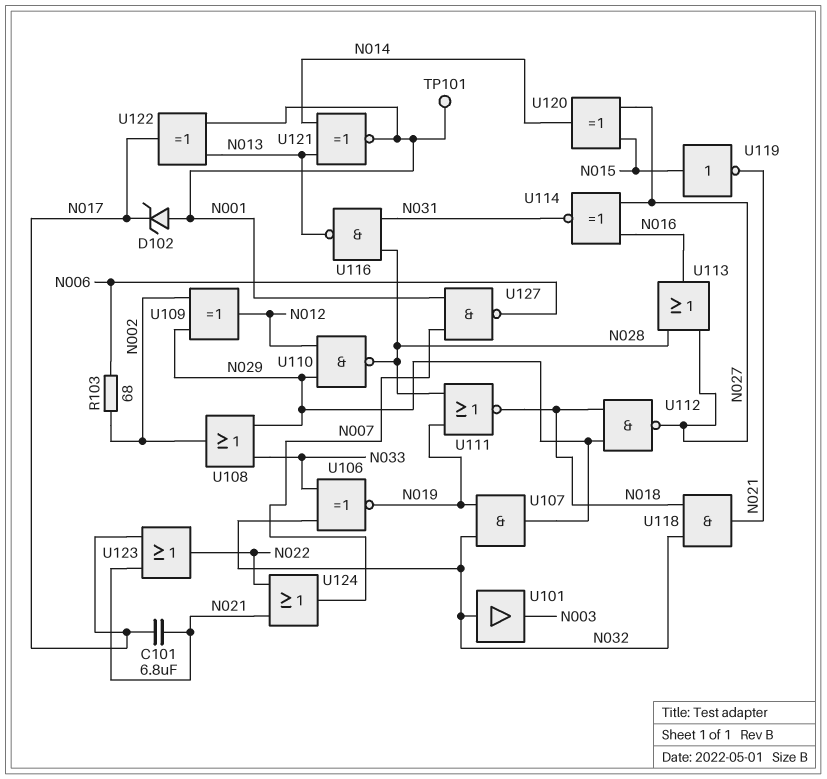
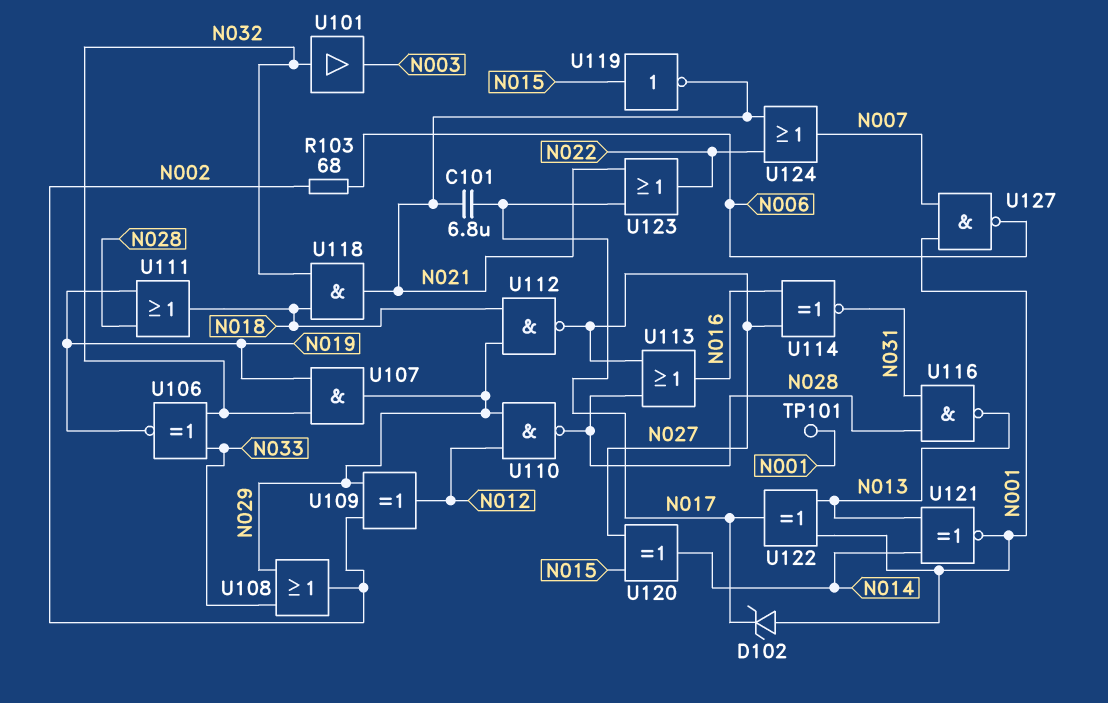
U111: NOR (in N019, in N028, out N018) -> OR (in N019, in N028, out N018)

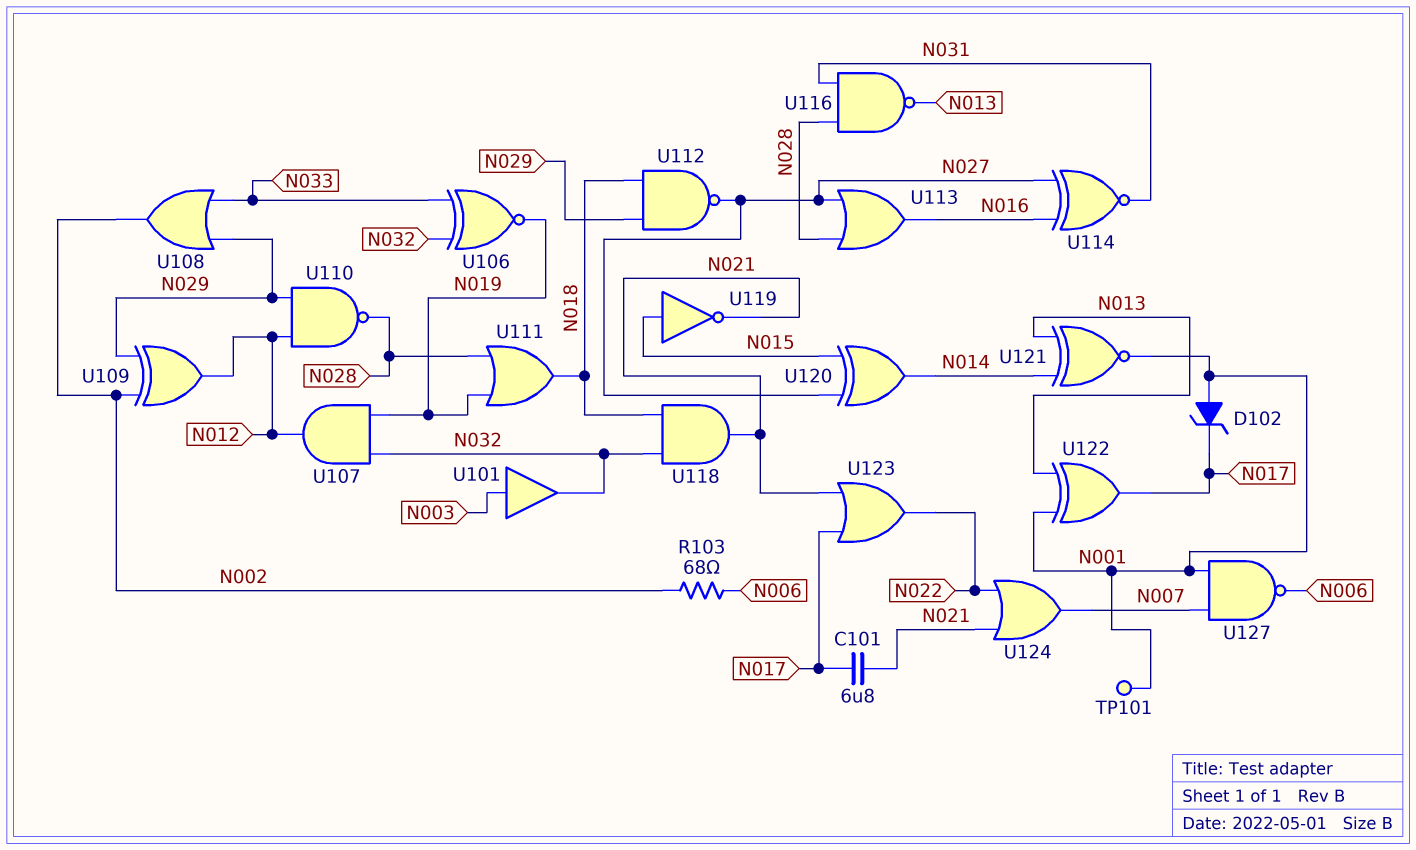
U101: buffer (in N032, out N003) -> buffer (in N003, out N032)
U107: AND (in N019, in N032, out N029) -> AND (in N019, in N032, out N012)

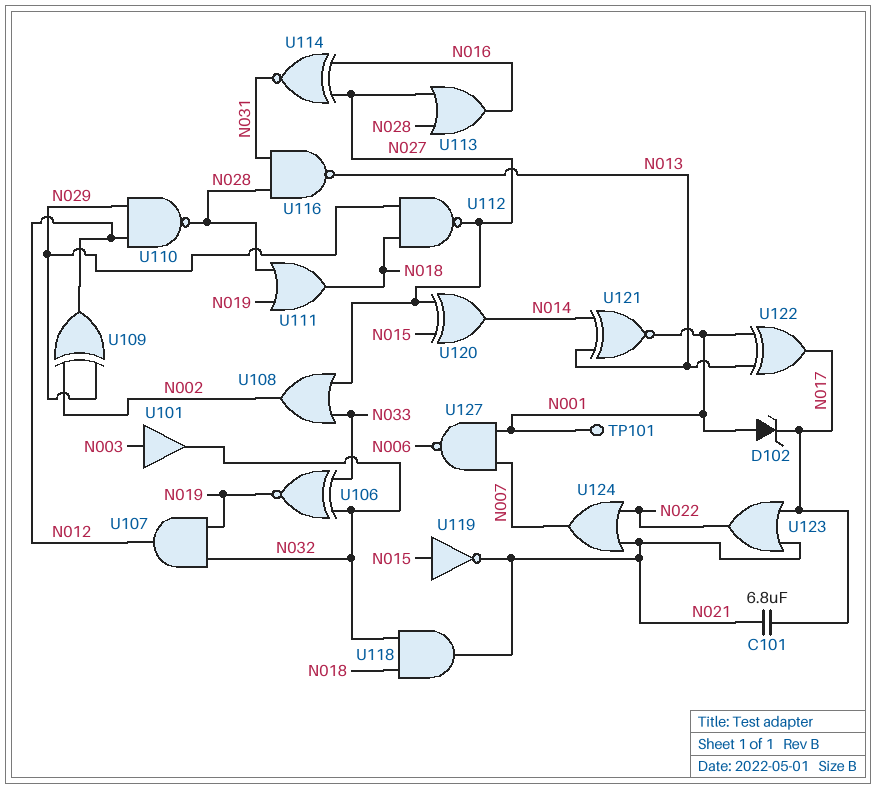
R103: 68 (N002, N006) -> none
U108: OR (in N029, in N033, out N002) -> OR (in N027, in N033, out N002)

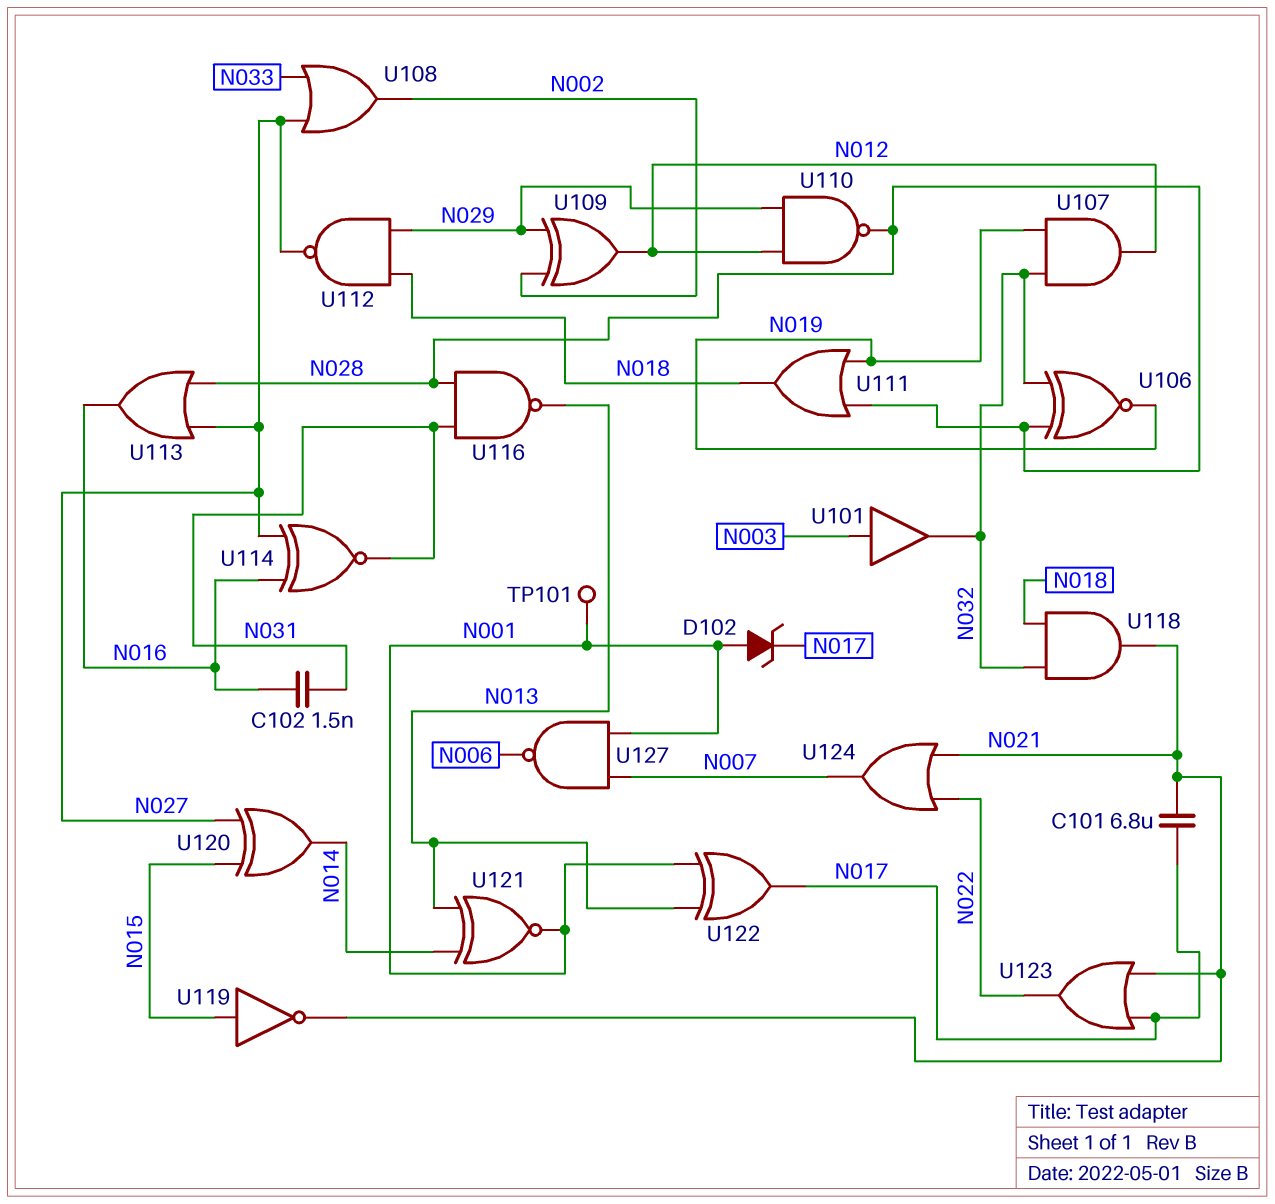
C102: none -> 1.5nF (N016, N031)
U106: XNOR (in N032, in N033, out N019) -> XNOR (in N028, in N032, out N019)

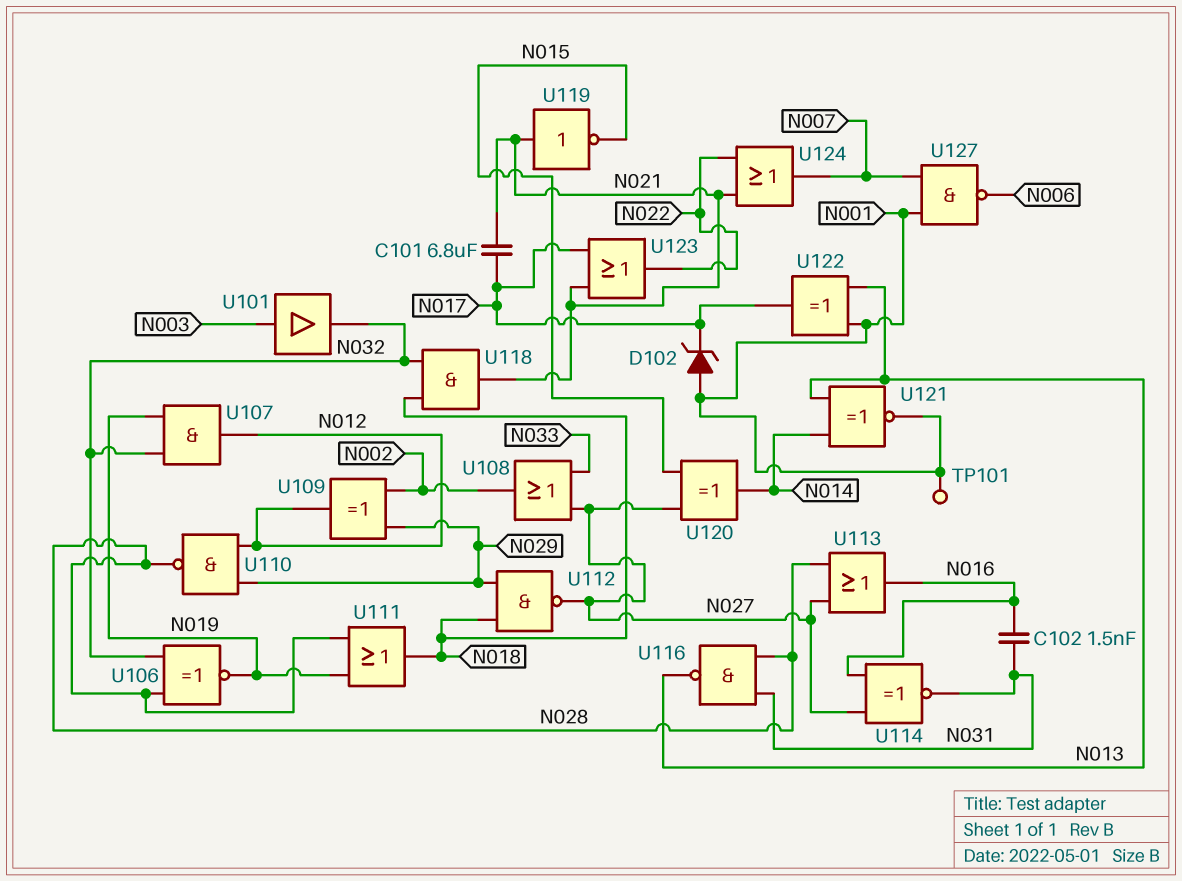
U119: NOT (in N015, out N021) -> NOT (in N021, out N015)

